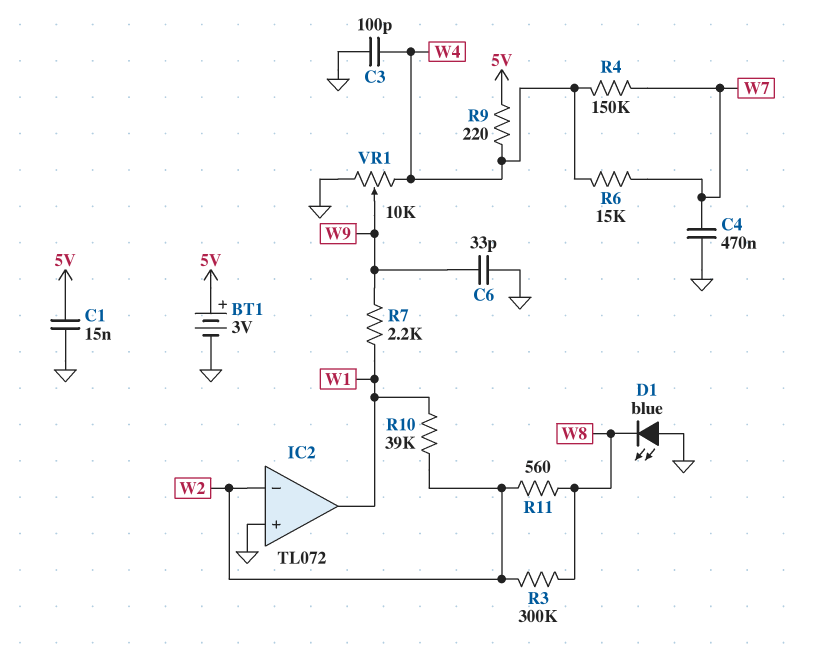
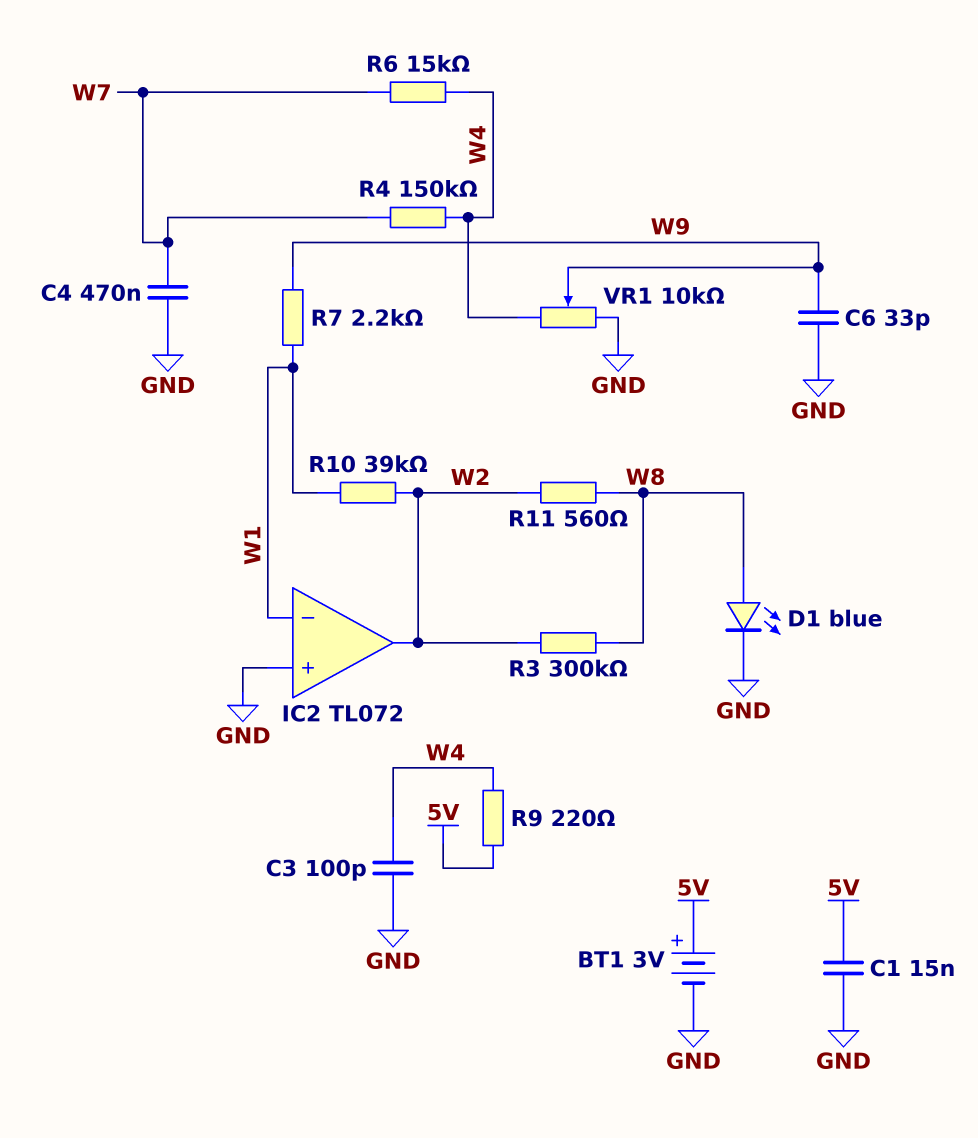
D1: LED blue (A GND, K W8) -> LED blue (A W8, K GND)
IC2 pin in-: W2 -> W1
IC2 pin out: W1 -> W2

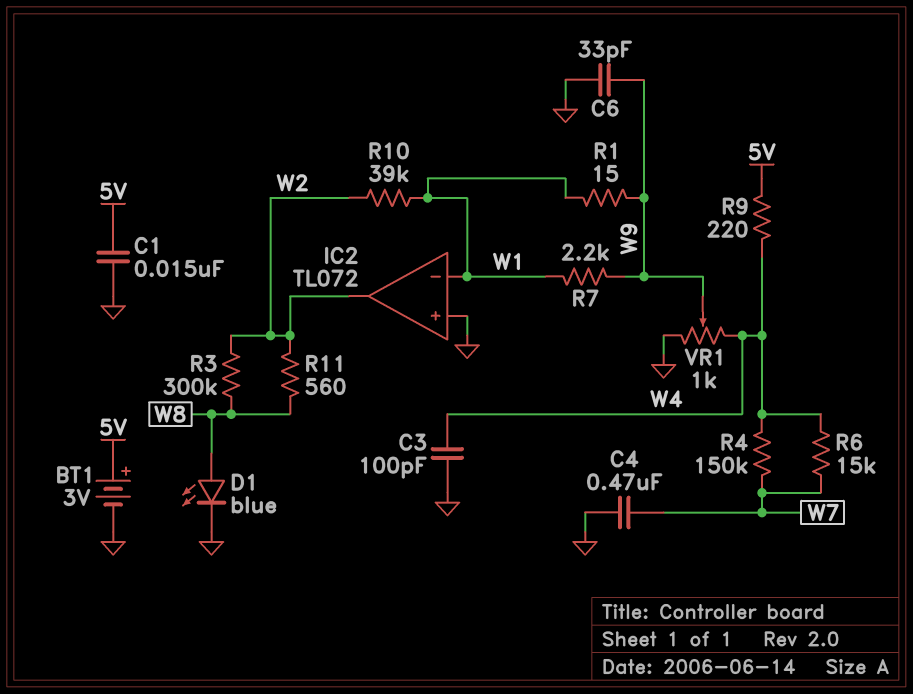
R1: none -> 15 (W1, W9)
VR1: 10k (GND, W4, wiper W9) -> 1k (GND, W4, wiper W9)

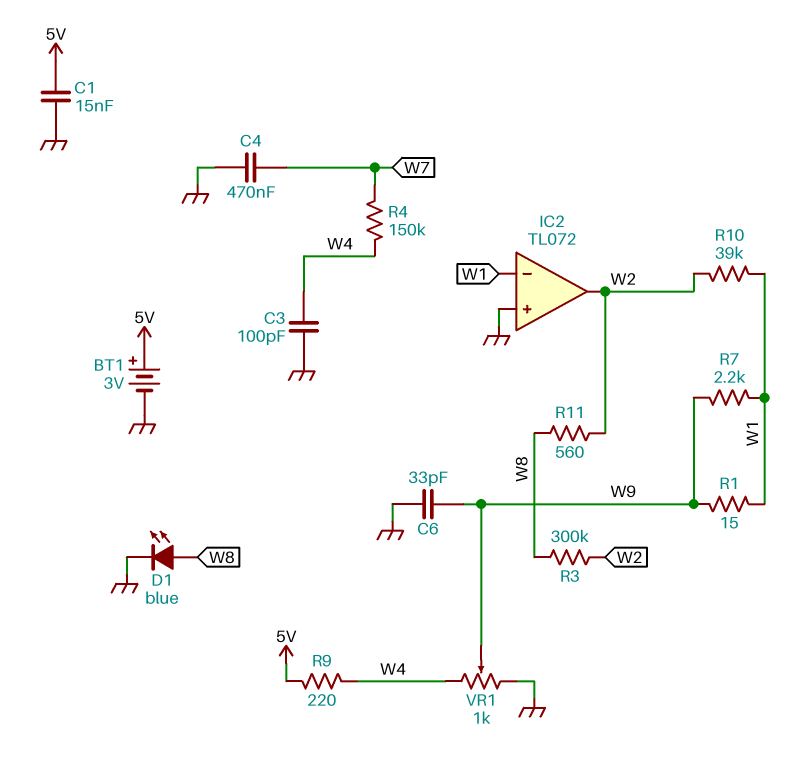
R6: 15k (W4, W7) -> none

